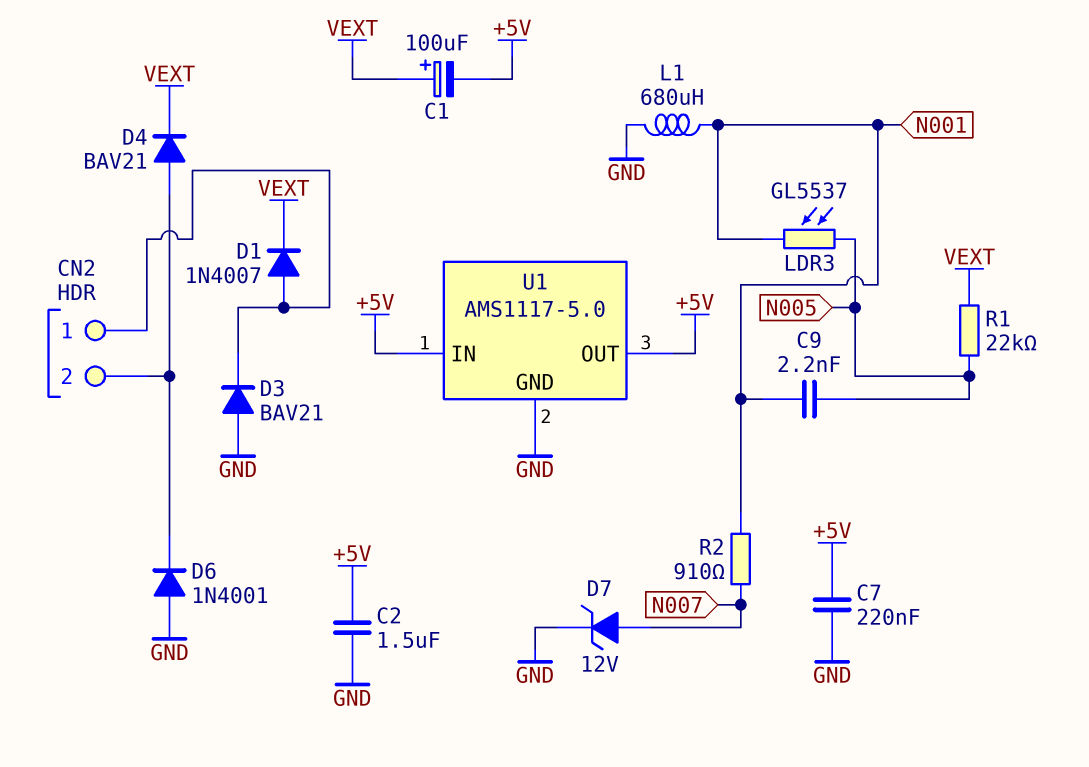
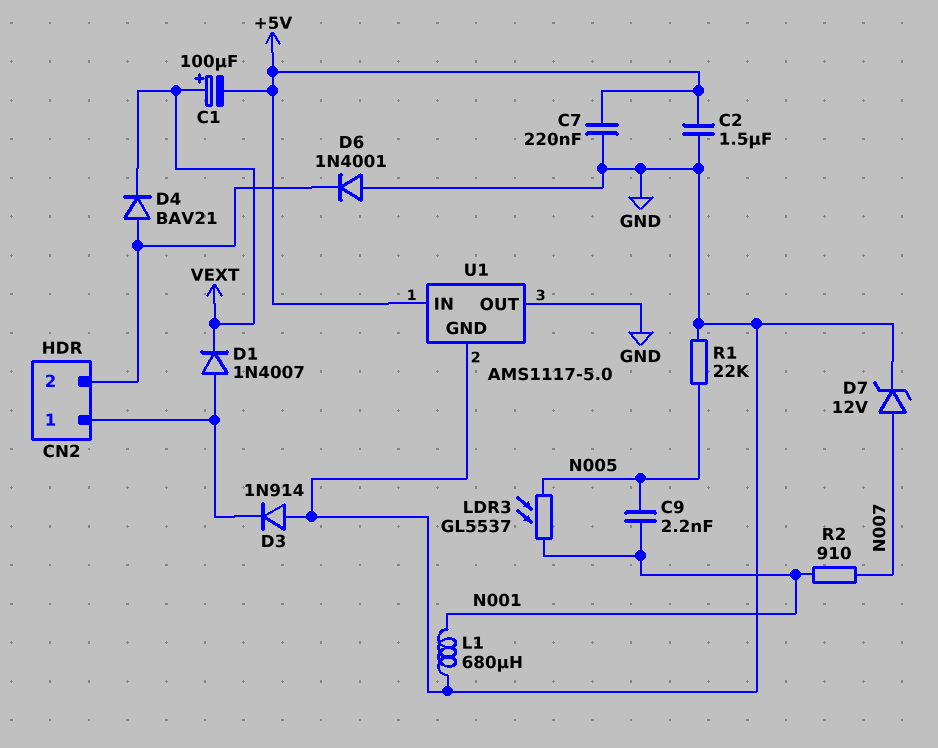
D3: diode BAV21 (A GND, K CN2/1) -> diode 1N914 (A GND, K CN2/1)
R1: 22k (N005, VEXT) -> 22k (GND, N005)
U1 pin OUT: +5V -> GND

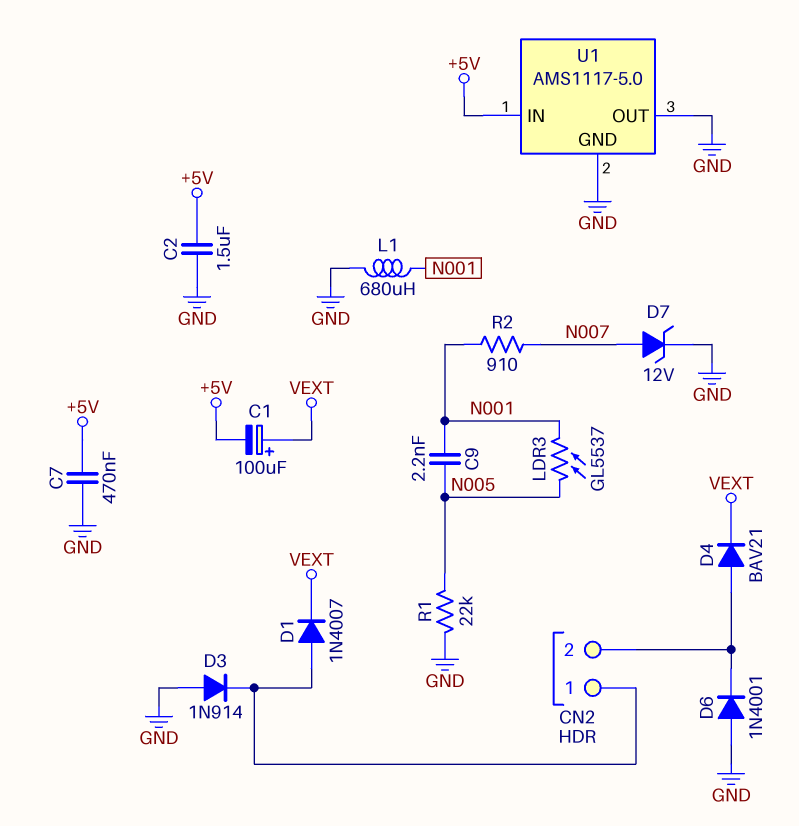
C7: 220nF (+5V, GND) -> 470nF (+5V, GND)

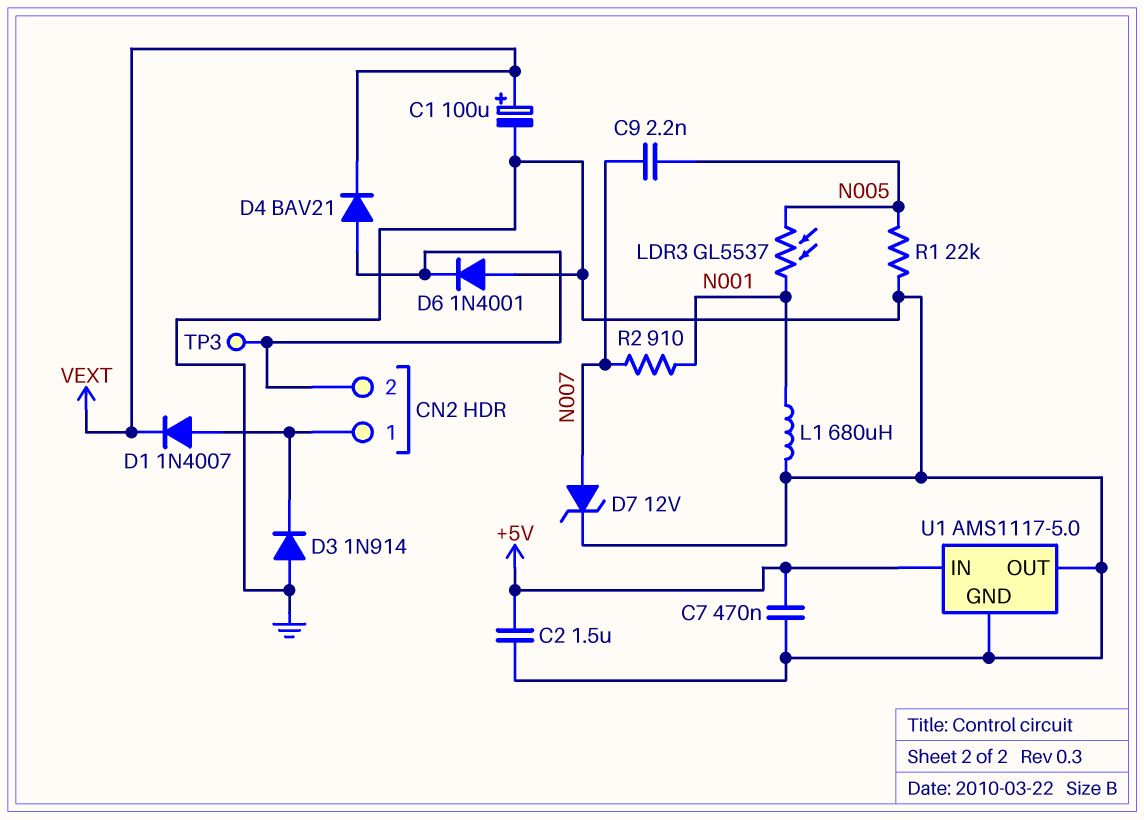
C1: 100uF (plus VEXT, minus +5V) -> 100uF (plus VEXT, minus GND)
C9: 2.2nF (N001, N005) -> 2.2nF (N005, N007)
TP3: none -> test point (CN2/2)

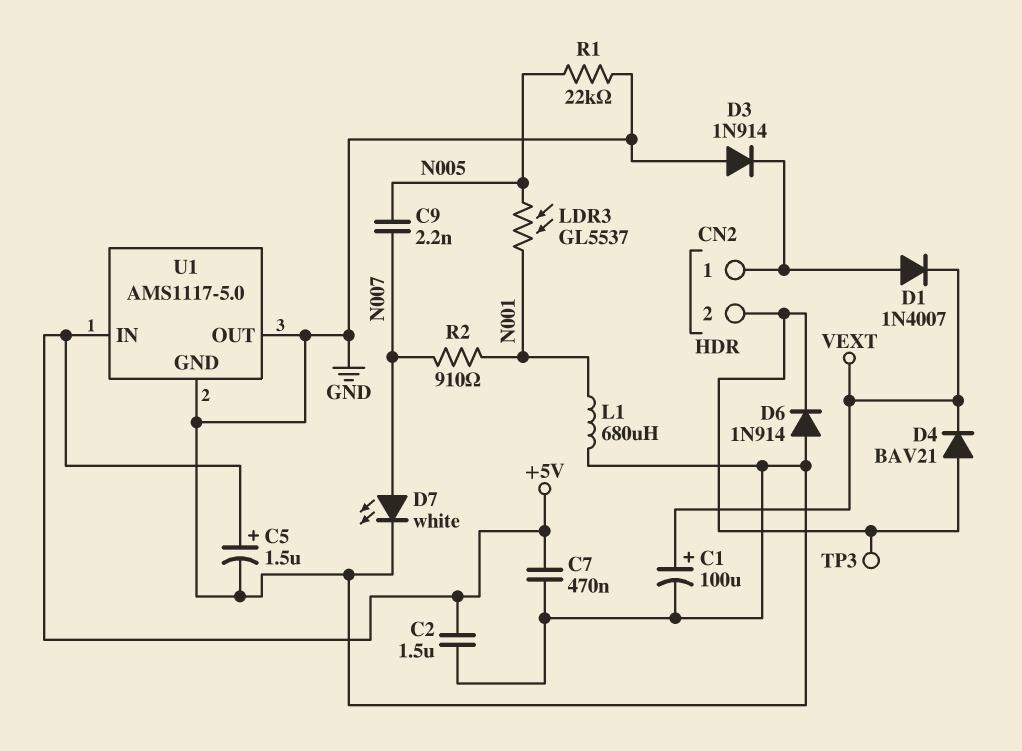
C5: none -> 1.5uF (plus +5V, minus GND)
D6: diode 1N4001 (A GND, K CN2/2) -> diode 1N914 (A GND, K CN2/2)
D7: zener 12V (A N007, K GND) -> LED white (A N007, K GND)

